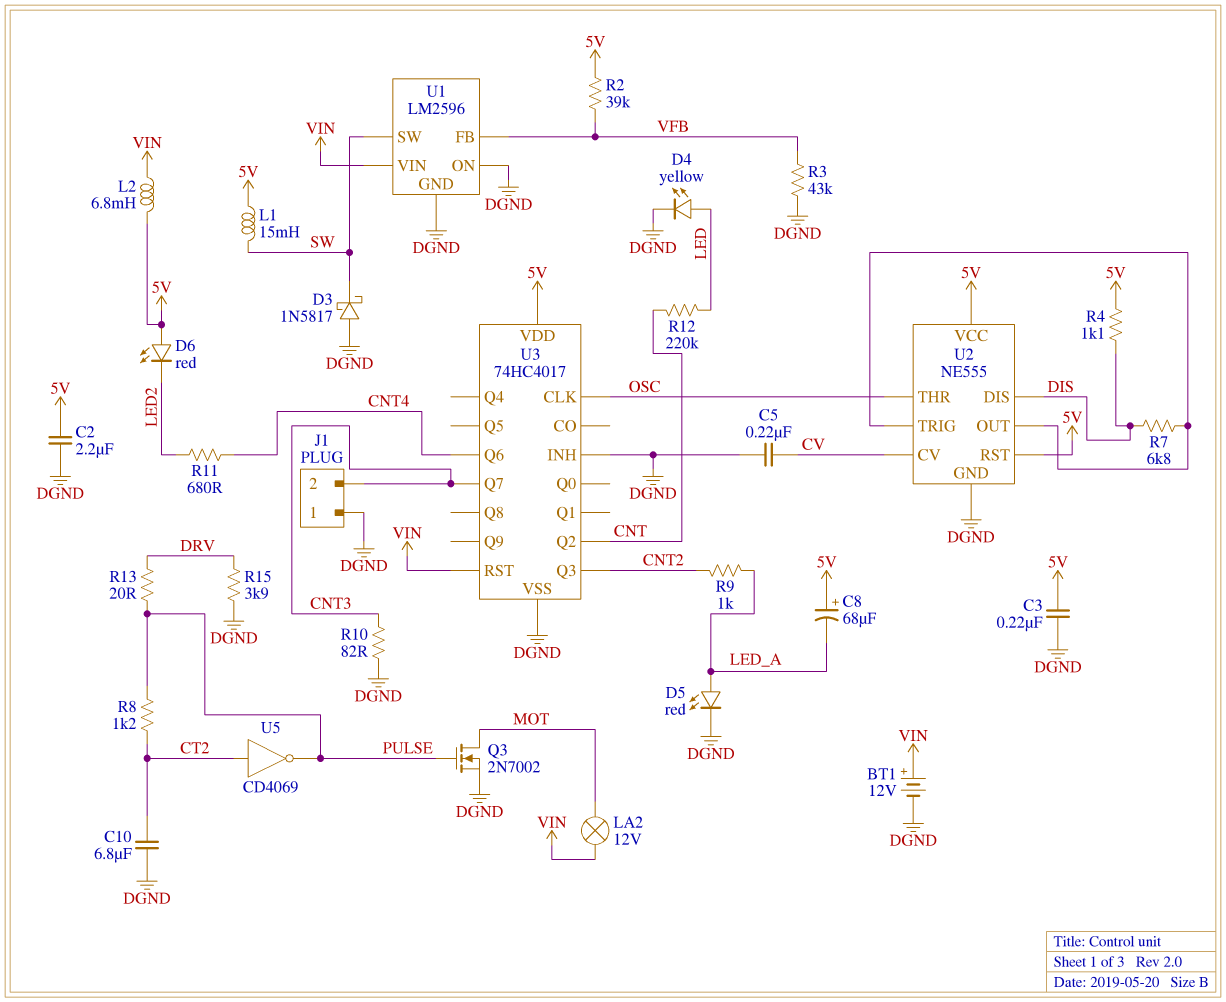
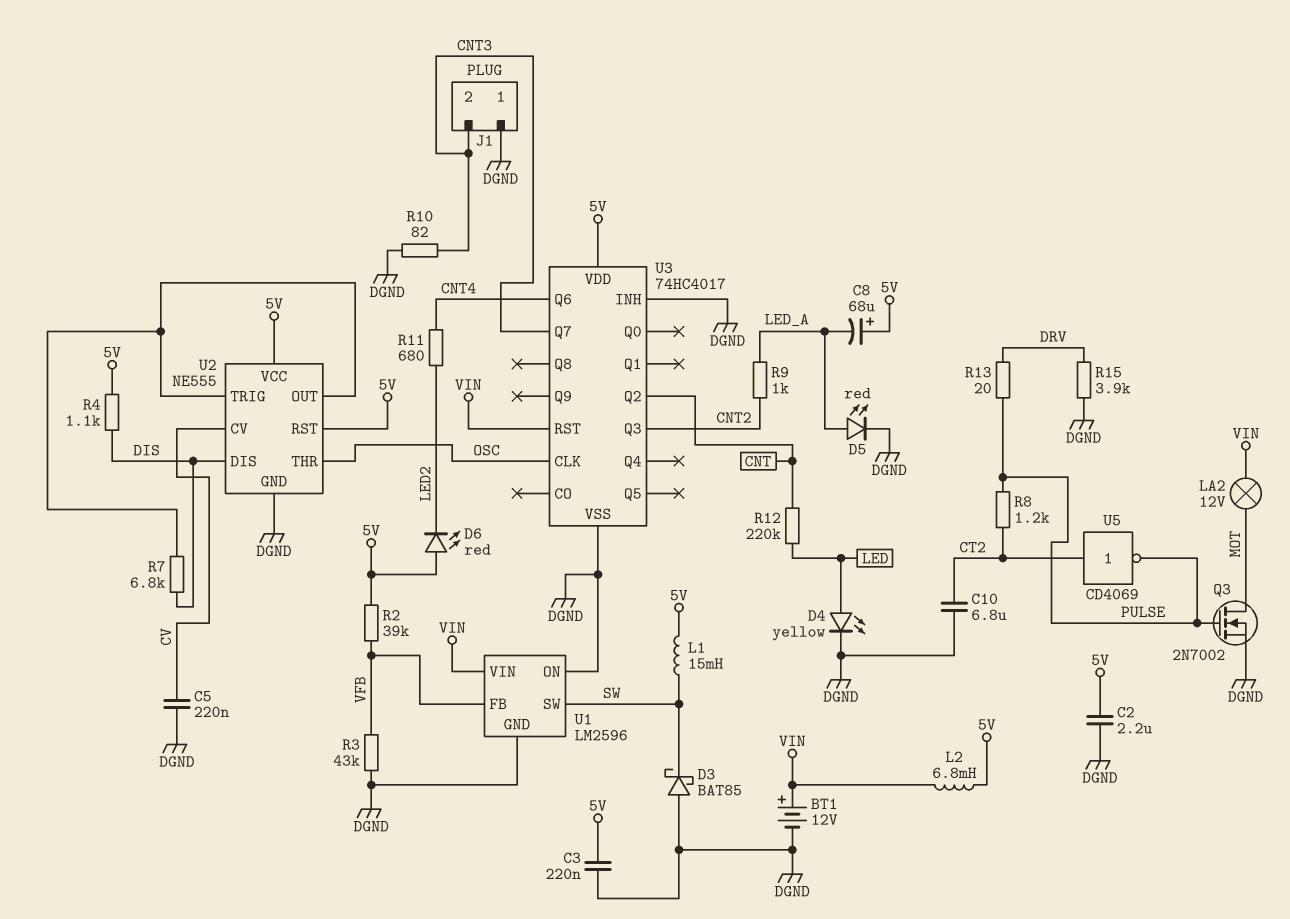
D3: schottky 1N5817 (A DGND, K SW) -> schottky BAT85 (A DGND, K SW)

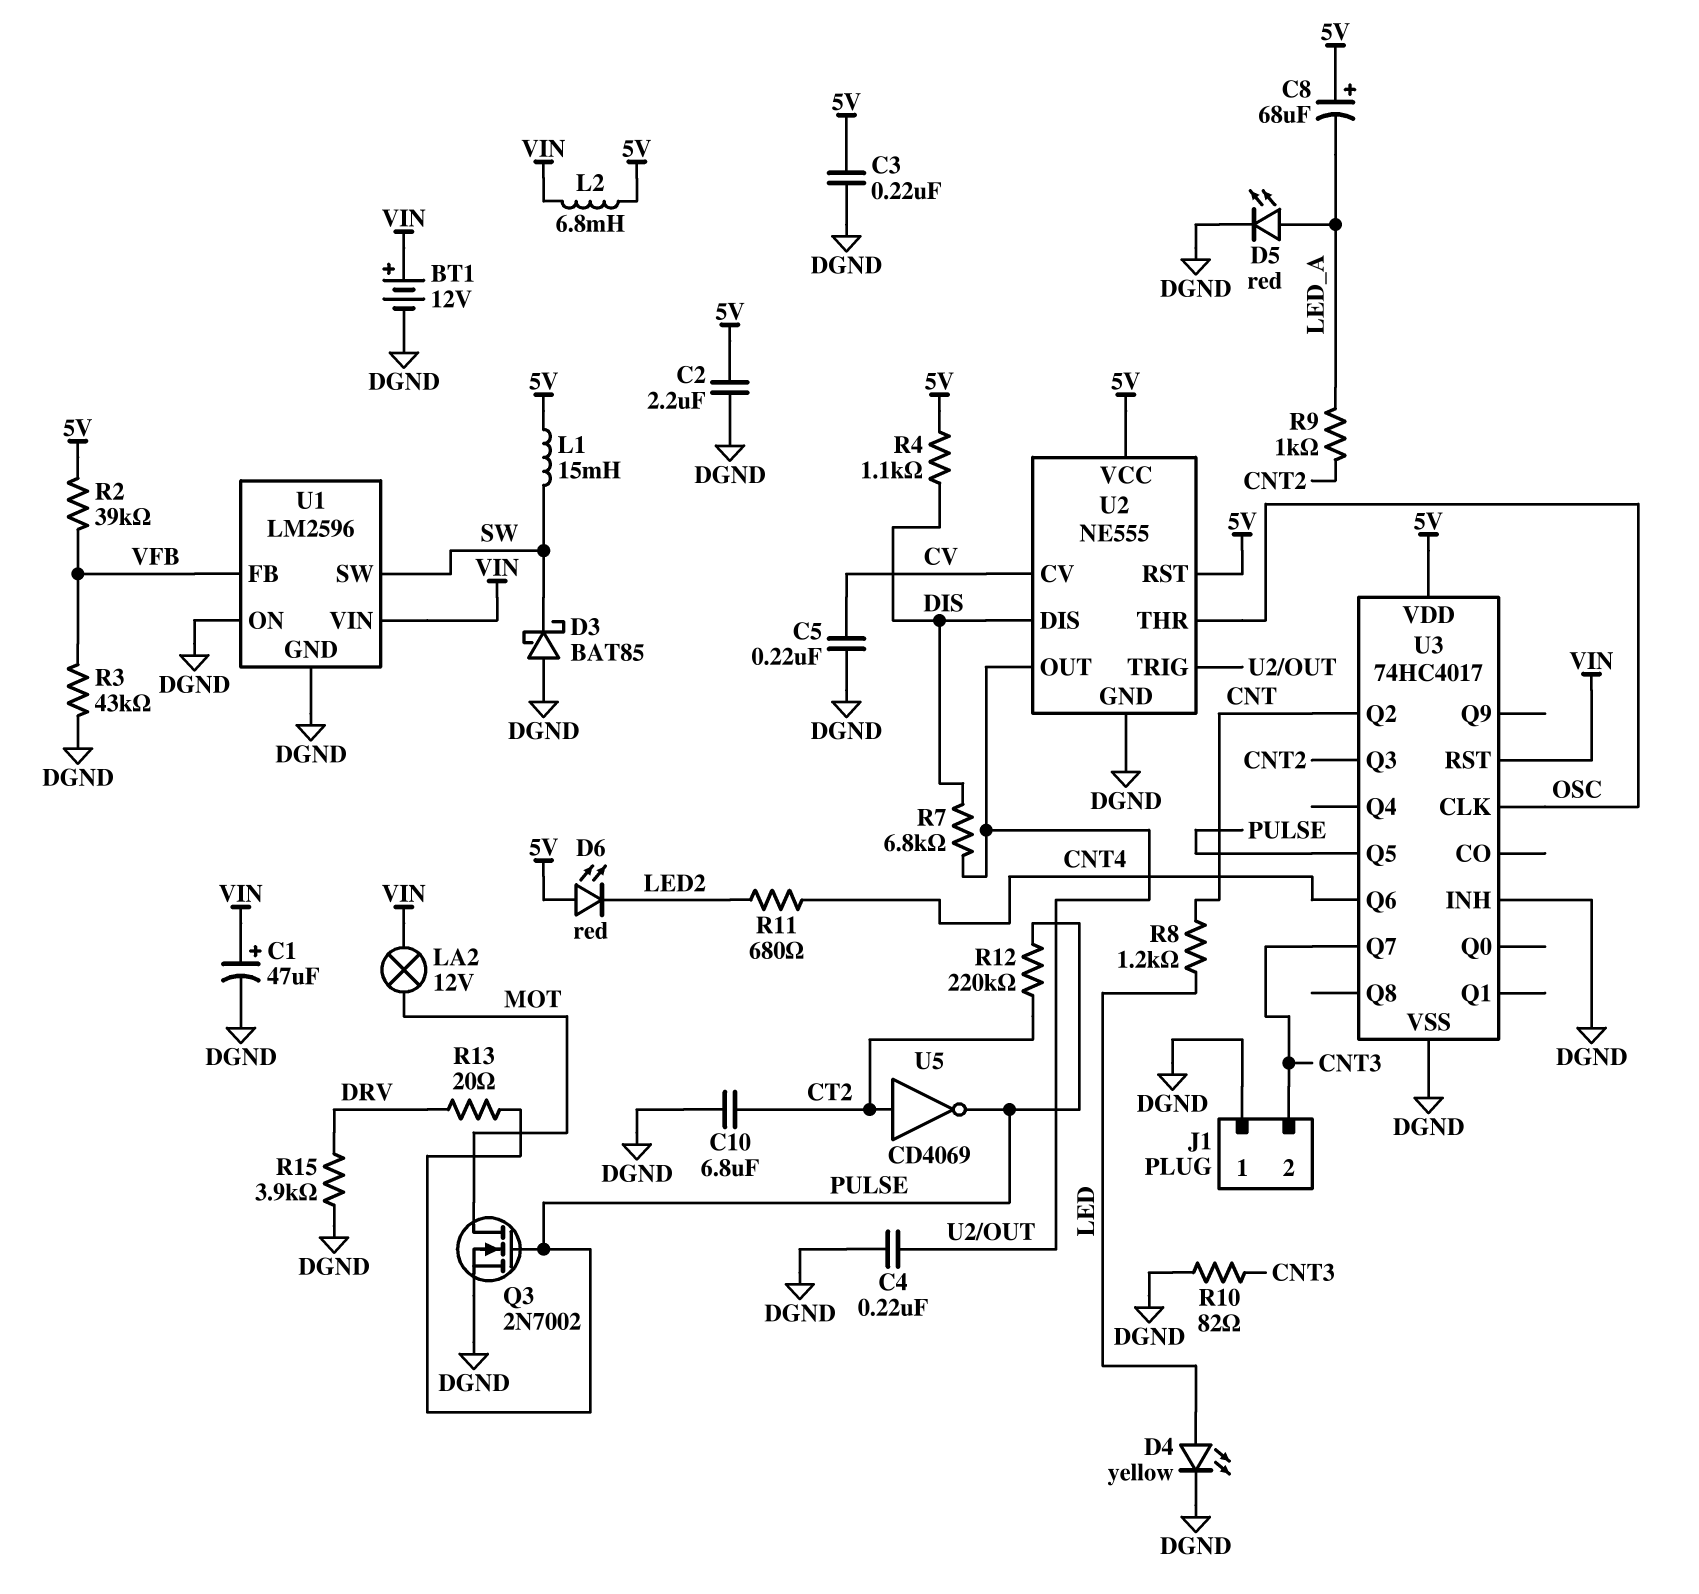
C1: none -> 47uF (plus VIN, minus DGND)
C4: none -> 220nF (DGND, U2/OUT)
R8: 1.2k (CT2, PULSE) -> 1.2k (CNT, LED)
R12: 220k (CNT, LED) -> 220k (CT2, PULSE)
U3 pin Q5: none -> PULSE

